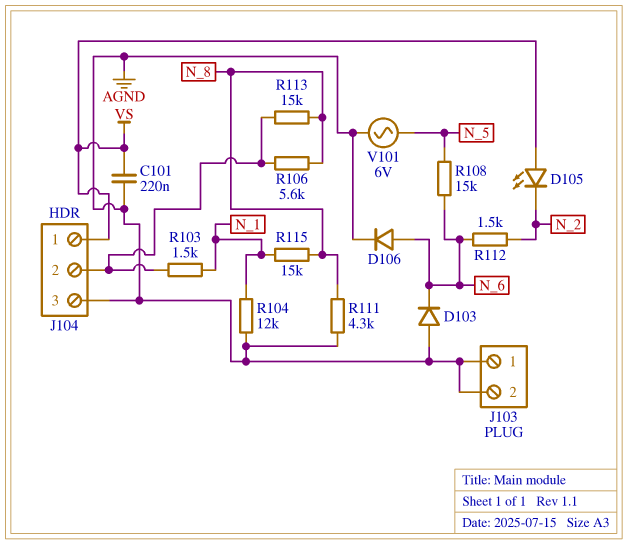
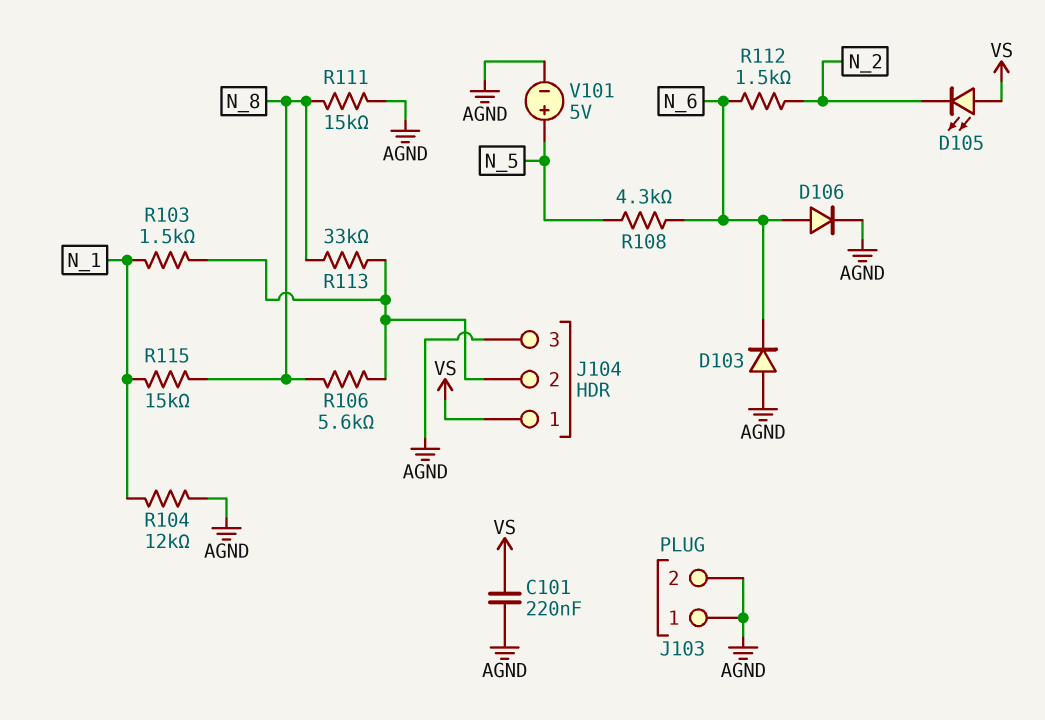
R108: 15k (N_5, N_6) -> 4.3k (N_5, N_6)
R111: 4.3k (AGND, N_8) -> 15k (AGND, N_8)
R113: 15k (J104/2, N_8) -> 33k (J104/2, N_8)
V101: AC 6V (AGND, N_5) -> 5V (plus N_5, minus AGND)

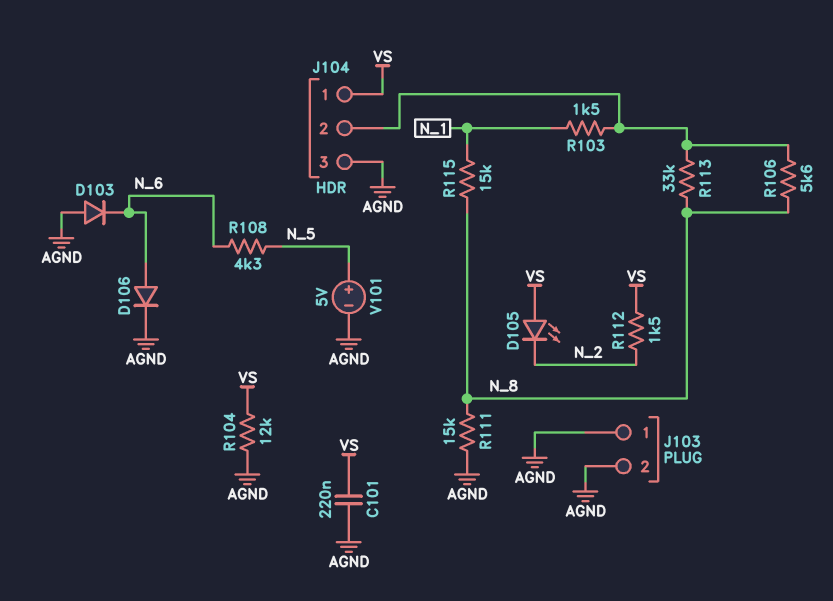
R104: 12k (AGND, N_1) -> 12k (AGND, VS)
R112: 1.5k (N_2, N_6) -> 1.5k (N_2, VS)

